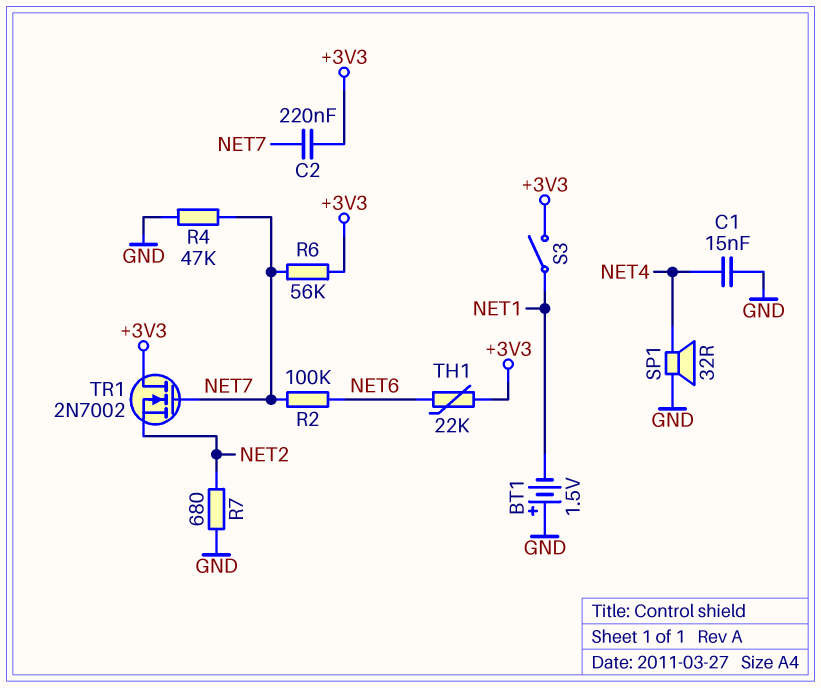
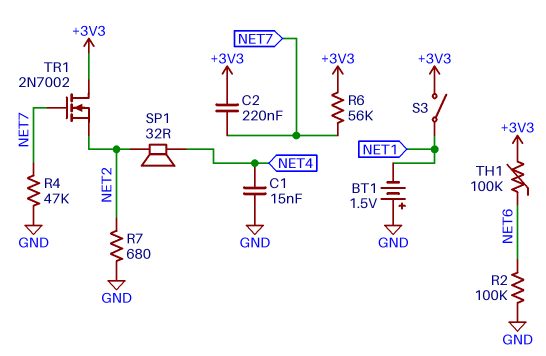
R2: 100k (NET6, NET7) -> 100k (GND, NET6)
SP1: speaker 32R (GND, NET4) -> speaker 32R (NET2, NET4)
TH1: 22k (+3V3, NET6) -> 100k (+3V3, NET6)

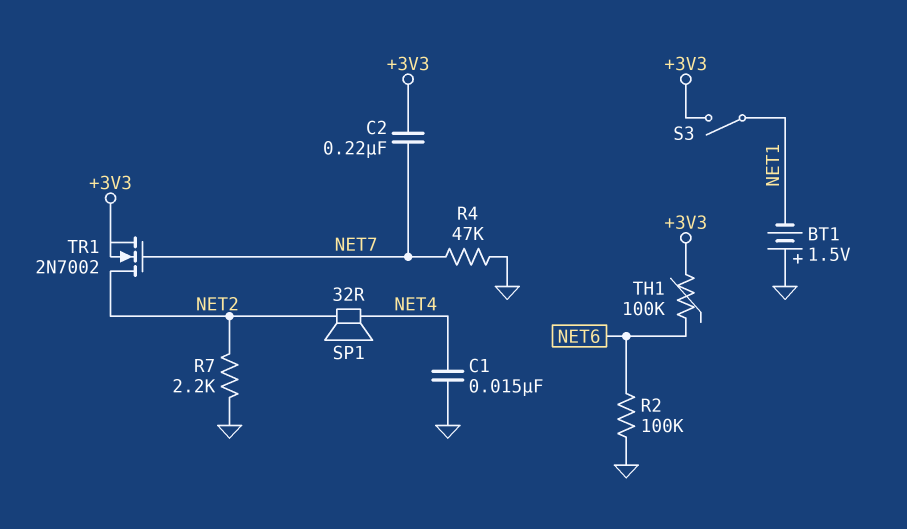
R6: 56k (+3V3, NET7) -> none
R7: 680 (GND, NET2) -> 2.2k (GND, NET2)
TR1: NMOS 2N7002 (G NET7, D +3V3, S NET2) -> NMOS 2N7002 (G NET7, D NET2, S +3V3)

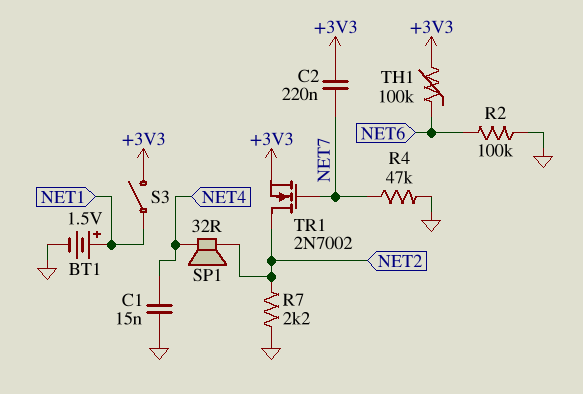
BT1: 1.5V (plus GND, minus NET1) -> 1.5V (plus NET1, minus GND)

